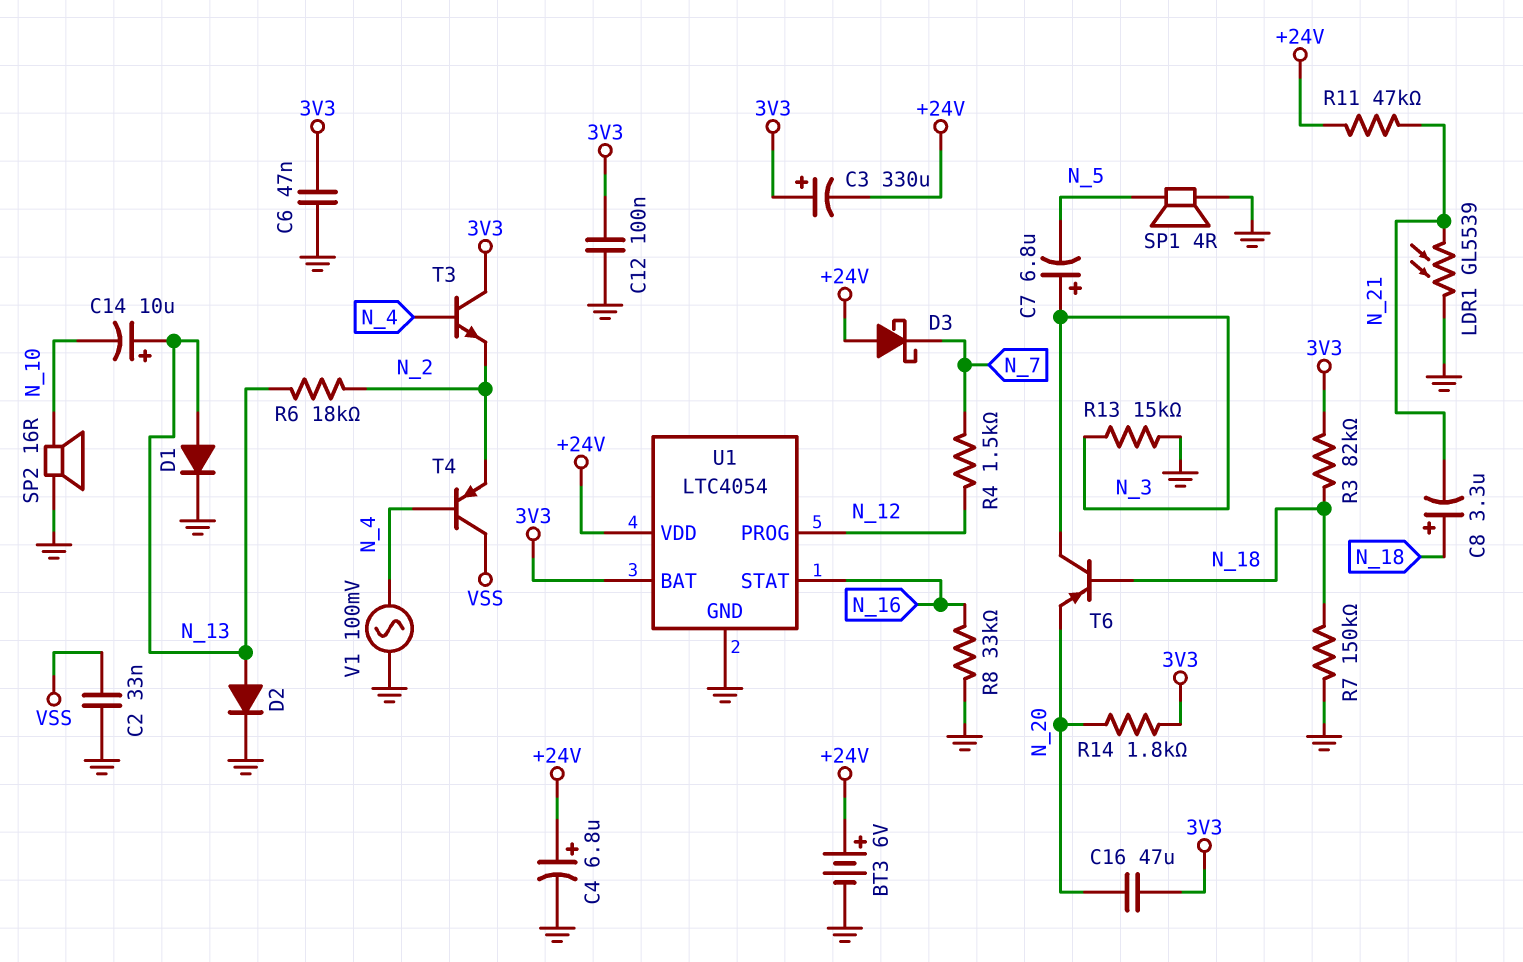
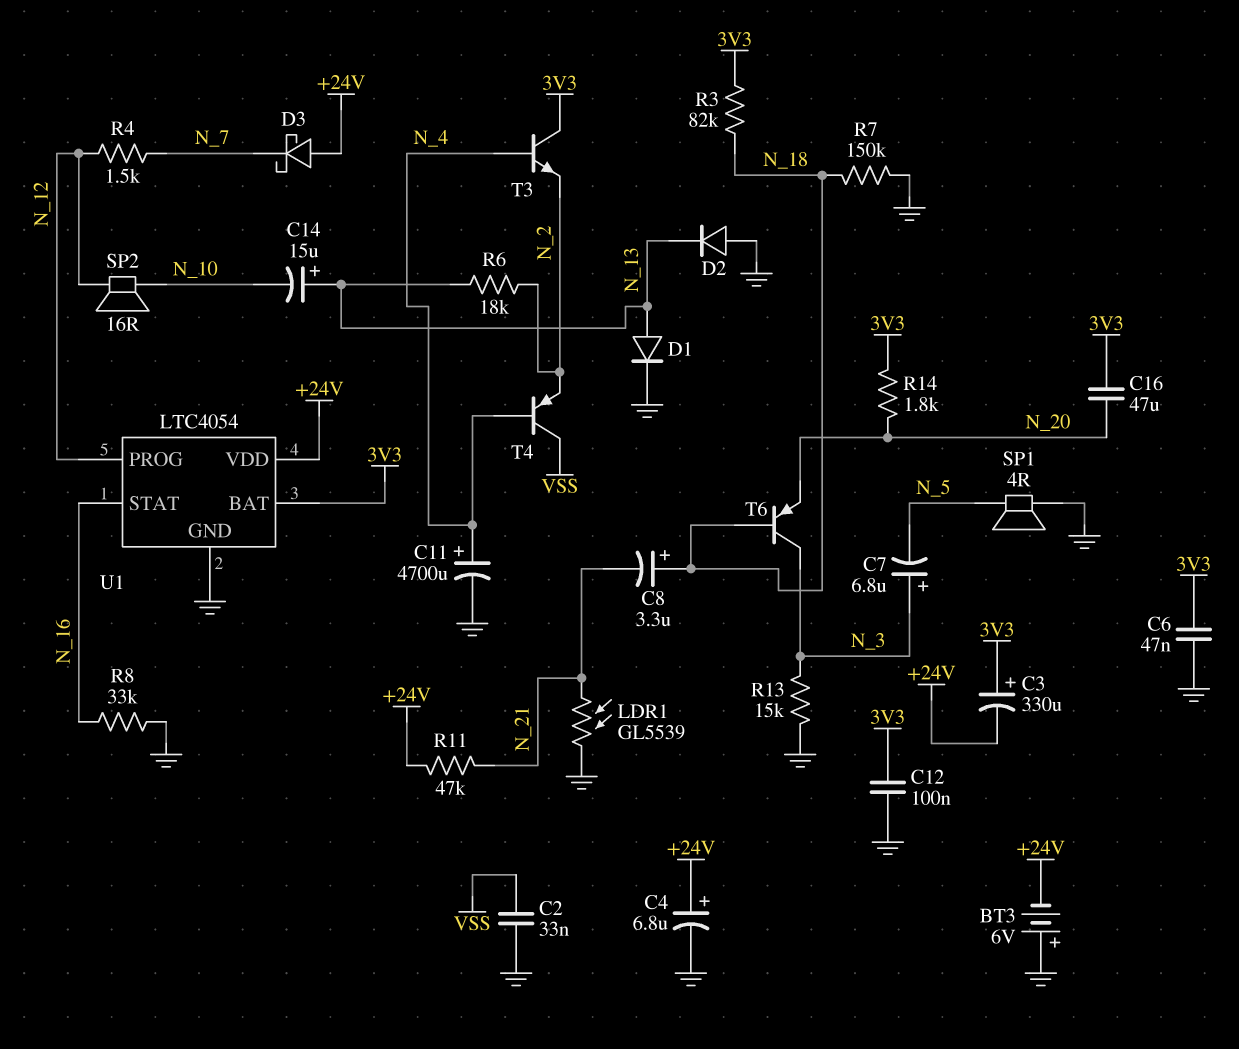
BT3: 6V (plus +24V, minus GND) -> 6V (plus GND, minus +24V)
C11: none -> 4700uF (plus N_4, minus GND)
C14: 10uF (plus N_13, minus N_10) -> 15uF (plus N_13, minus N_10)
D2: diode (A N_13, K GND) -> diode (A GND, K N_13)
SP2: speaker 16R (GND, N_10) -> speaker 16R (N_10, N_12)
V1: AC 100mV (GND, N_4) -> none

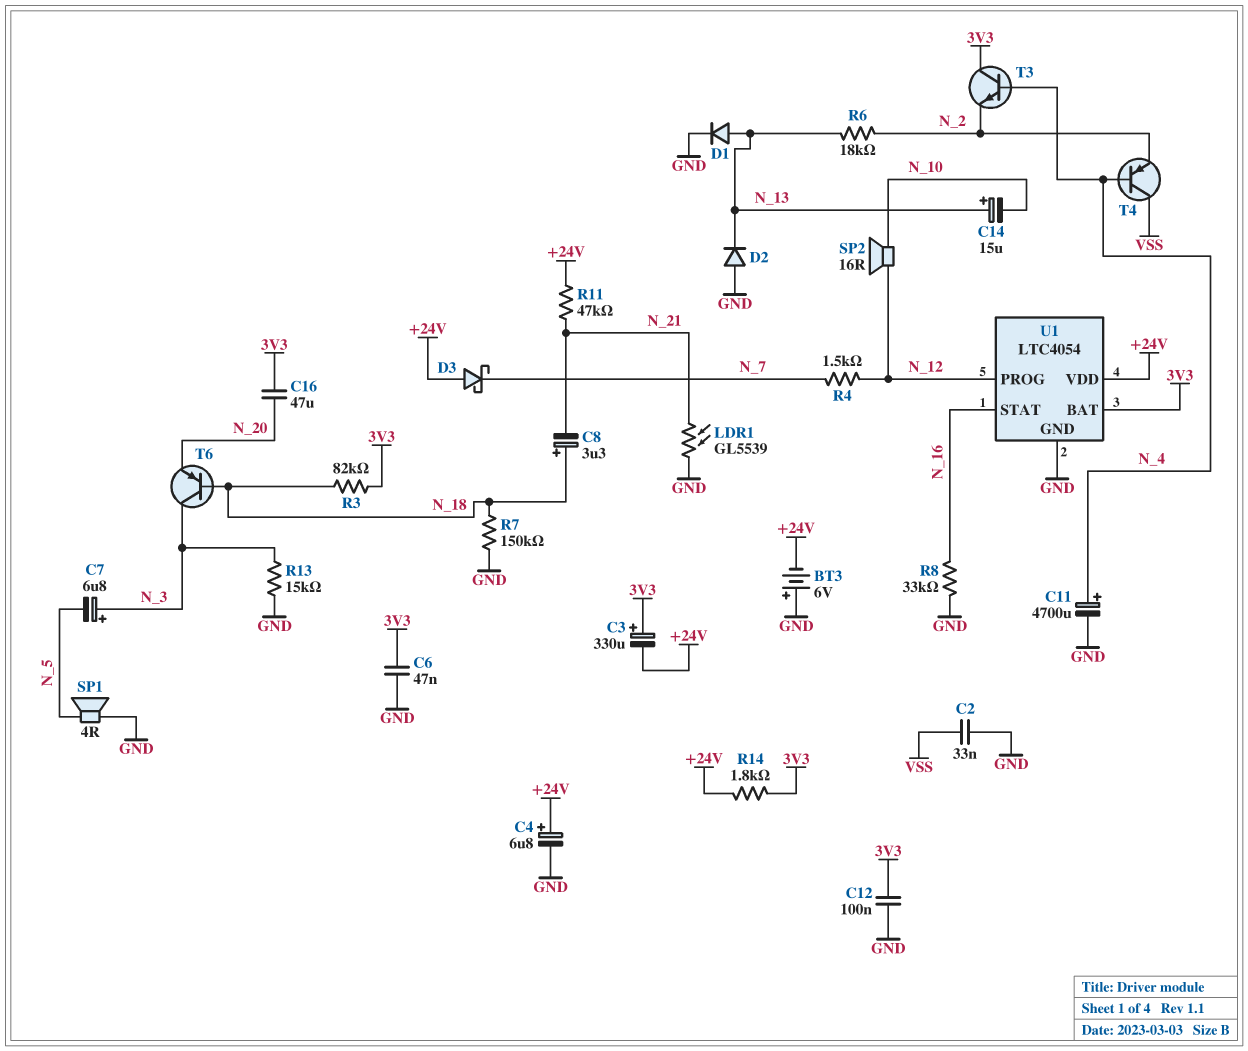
R14: 1.8k (3V3, N_20) -> 1.8k (+24V, 3V3)

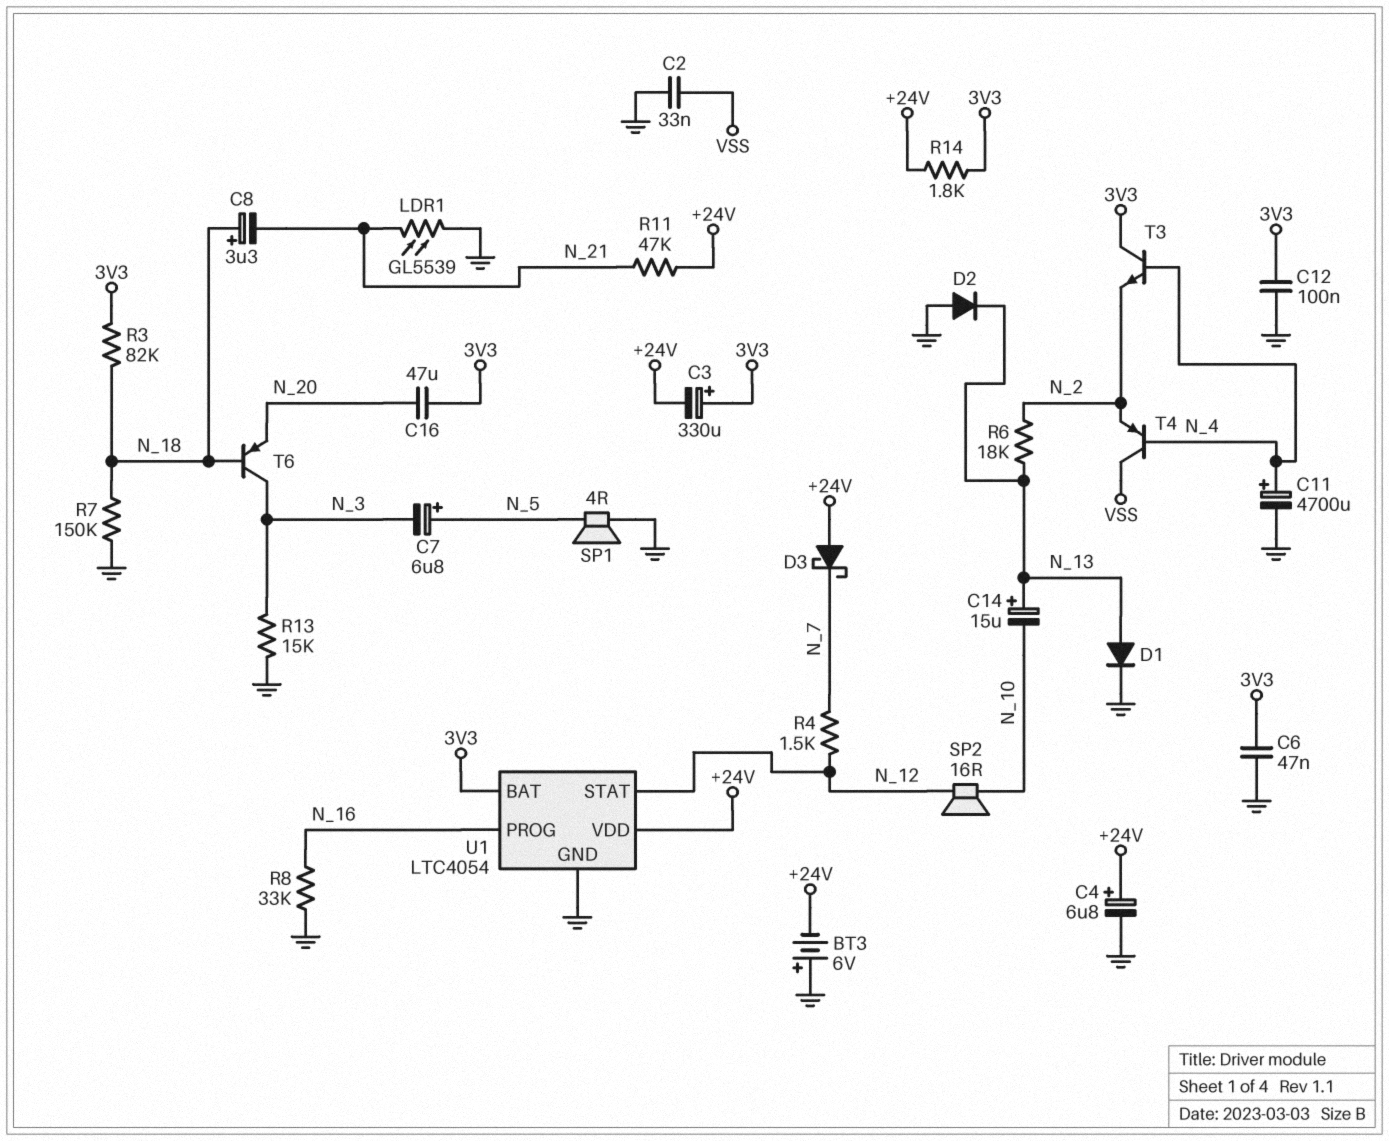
C7: 6.8uF (plus N_3, minus N_5) -> 6.8uF (plus N_5, minus N_3)
U1 pin PROG: N_12 -> N_16
U1 pin STAT: N_16 -> N_12

